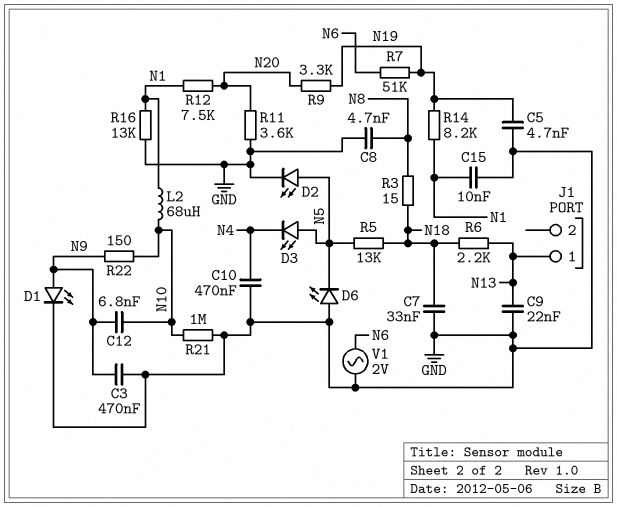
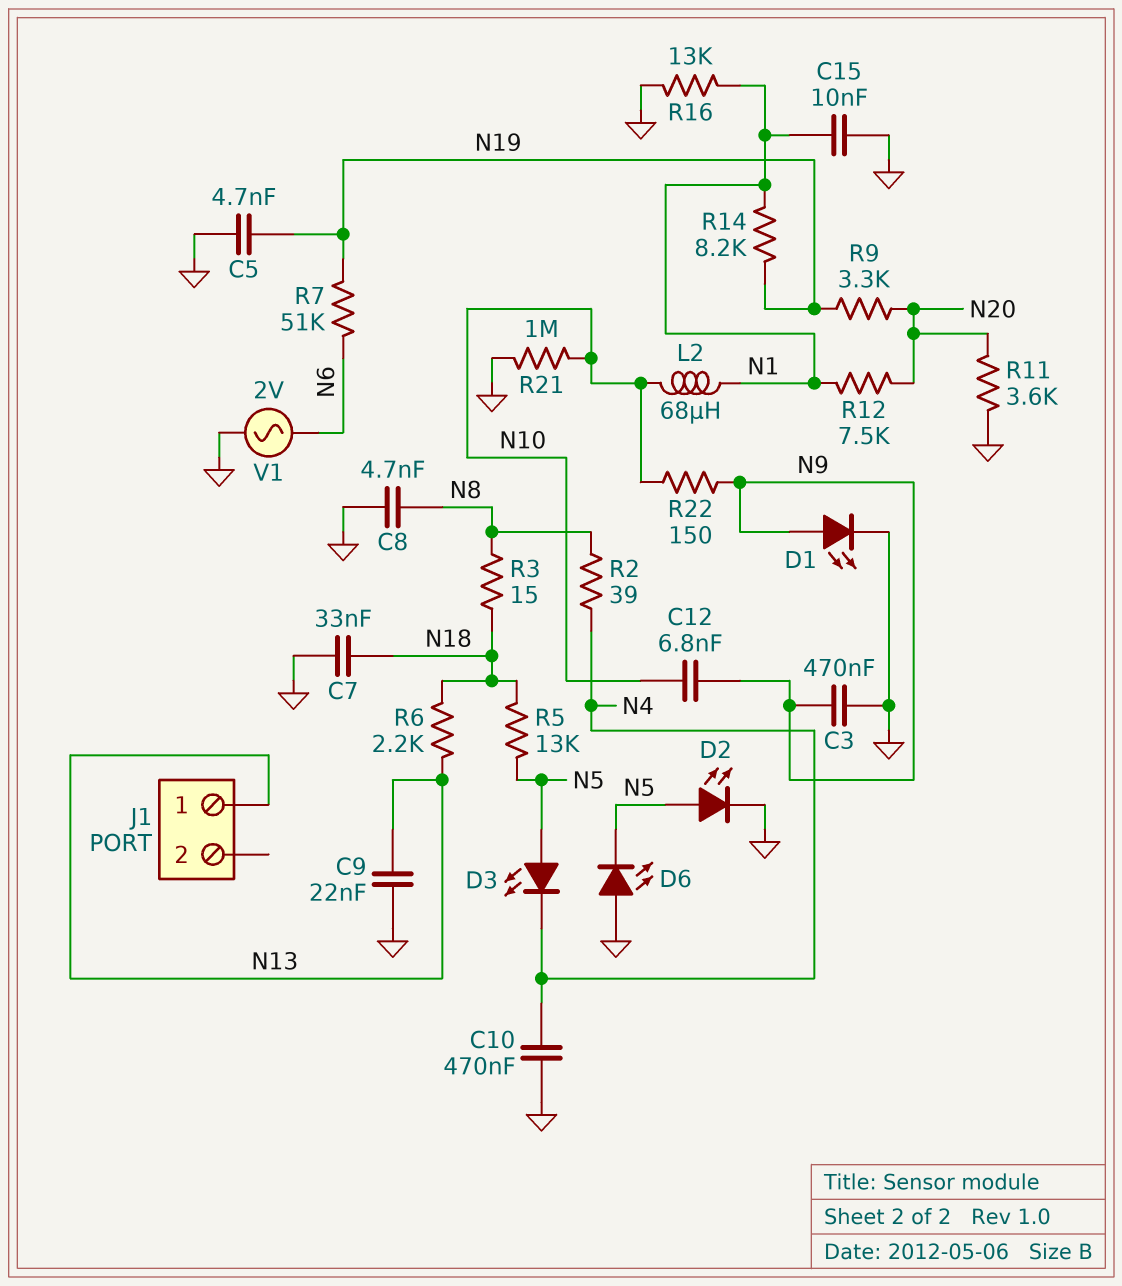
R2: none -> 39 (N4, N8)

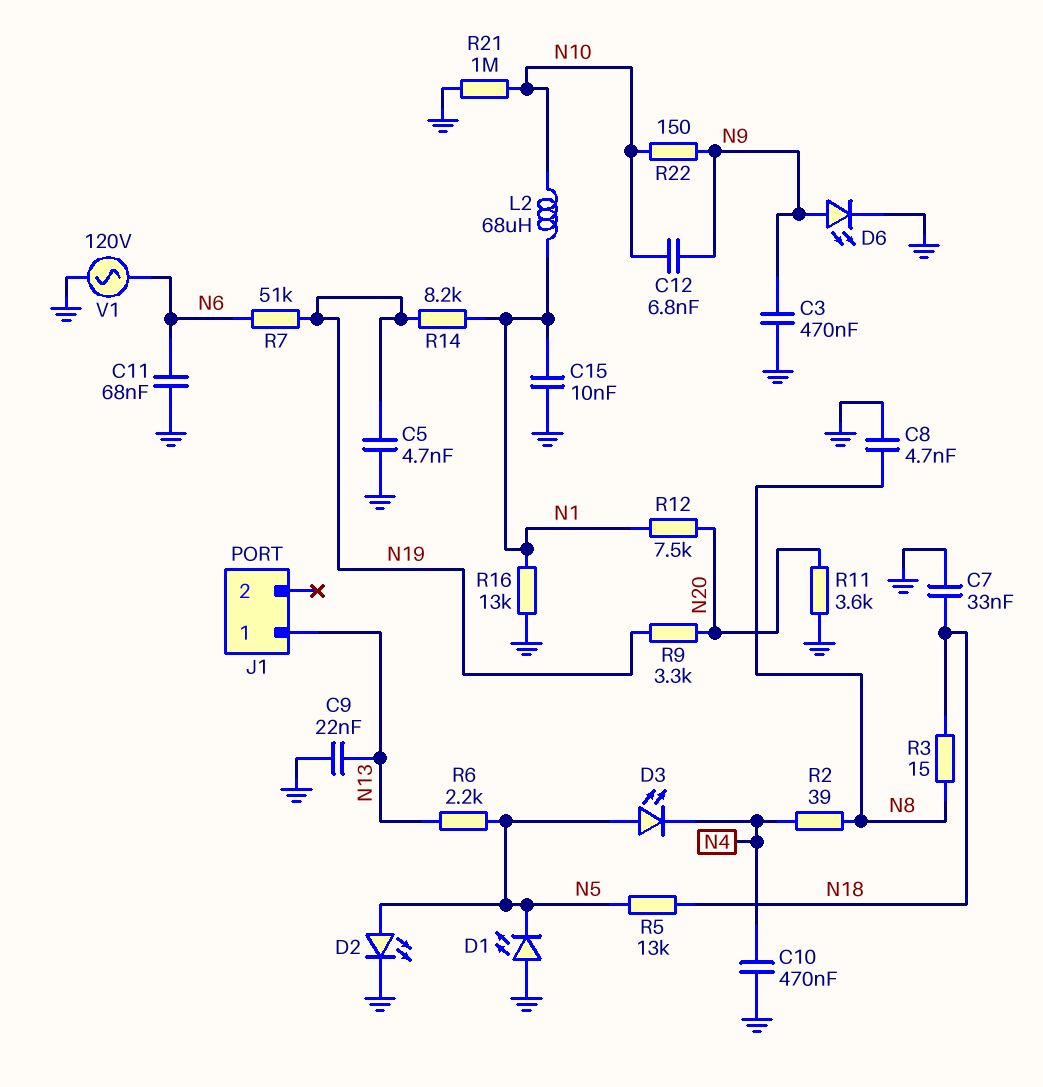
C11: none -> 68nF (GND, N6)
D1: LED (A N9, K GND) -> LED (A GND, K N5)
D6: LED (A GND, K N5) -> LED (A N9, K GND)
R6: 2.2k (N13, N18) -> 2.2k (N5, N13)
V1: AC 2V (GND, N6) -> AC 120V (GND, N6)

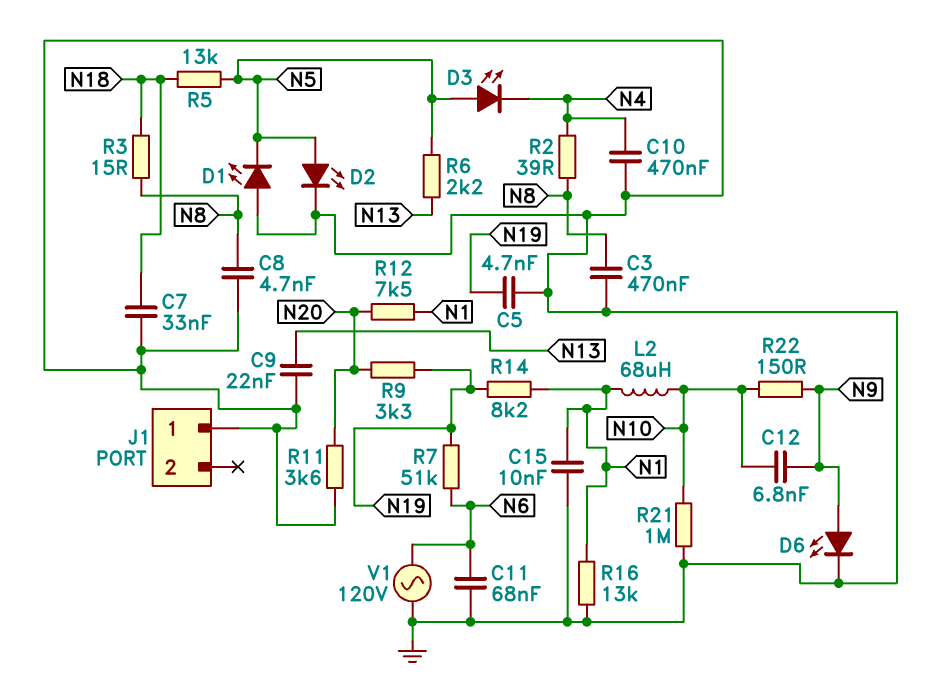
C3: 470nF (GND, N9) -> 470nF (GND, N8)
J1 pin 1: N13 -> GND

